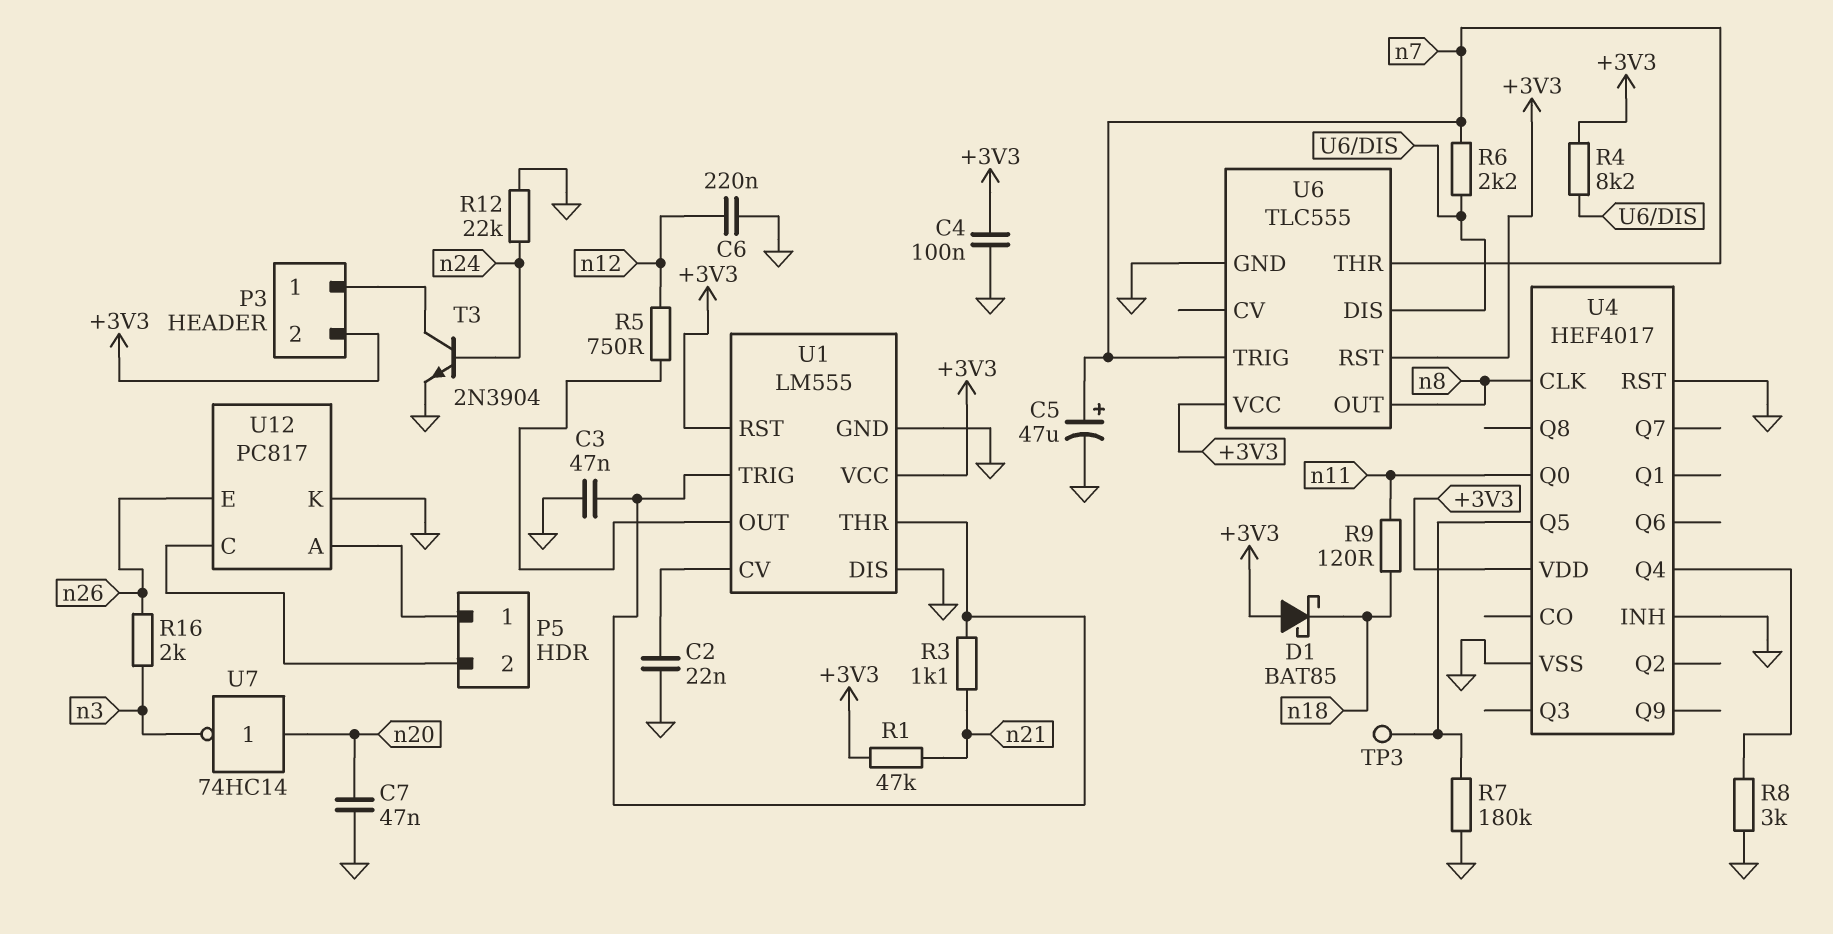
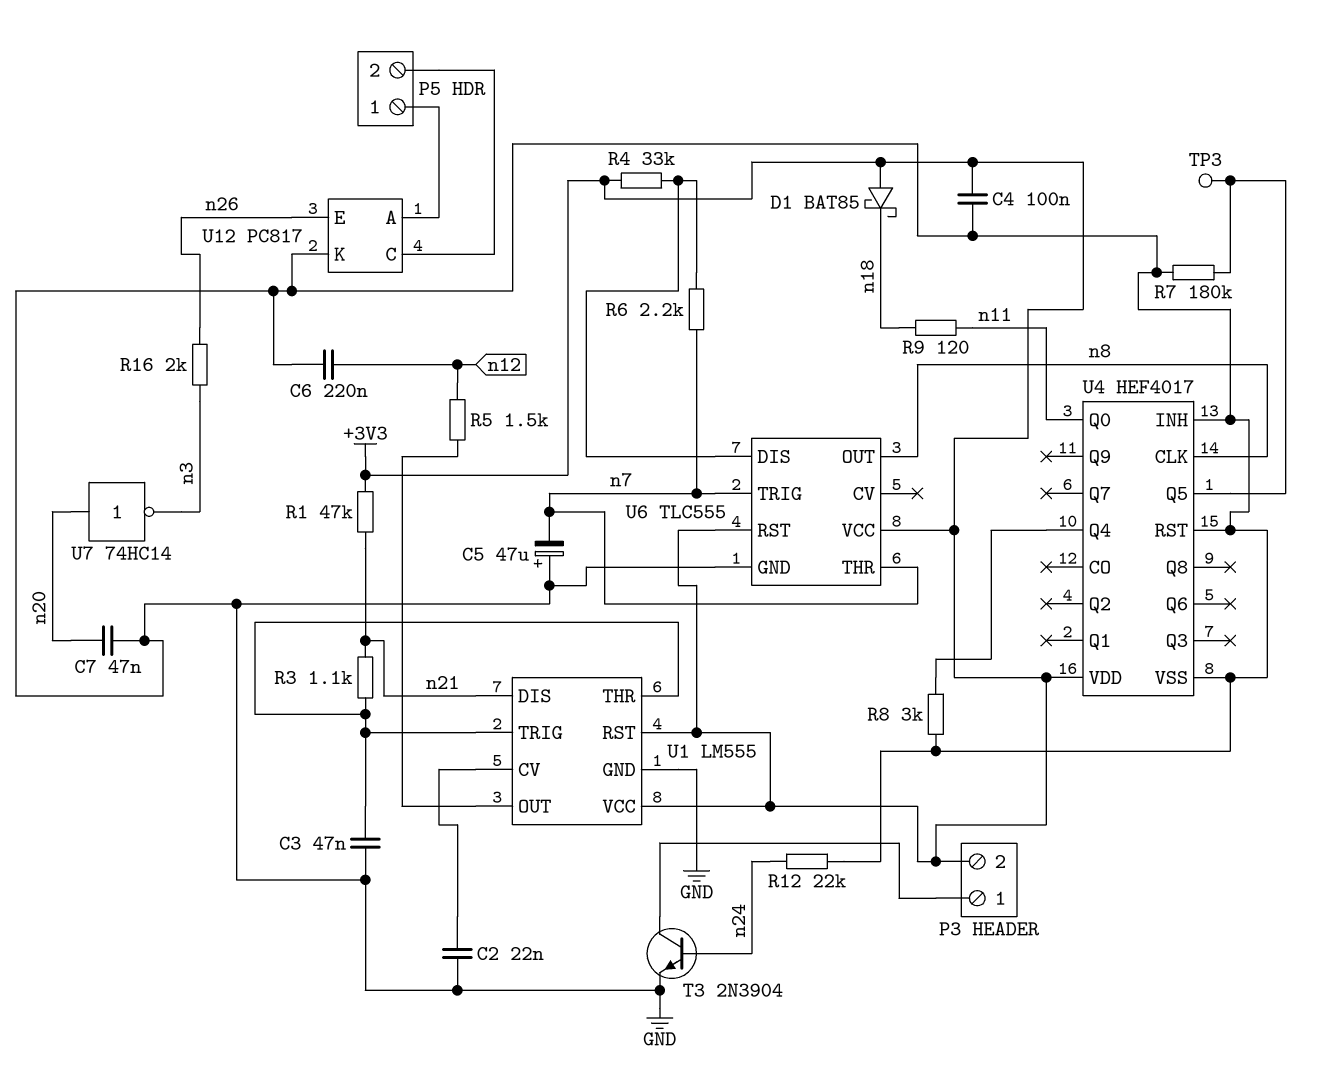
C5: 47uF (plus n7, minus GND) -> 47uF (plus GND, minus n7)
R4: 8.2k (+3V3, U6/DIS) -> 33k (+3V3, U6/DIS)
R5: 750 (U1/OUT, n12) -> 1.5k (U1/OUT, n12)
U1 pin DIS: GND -> n21

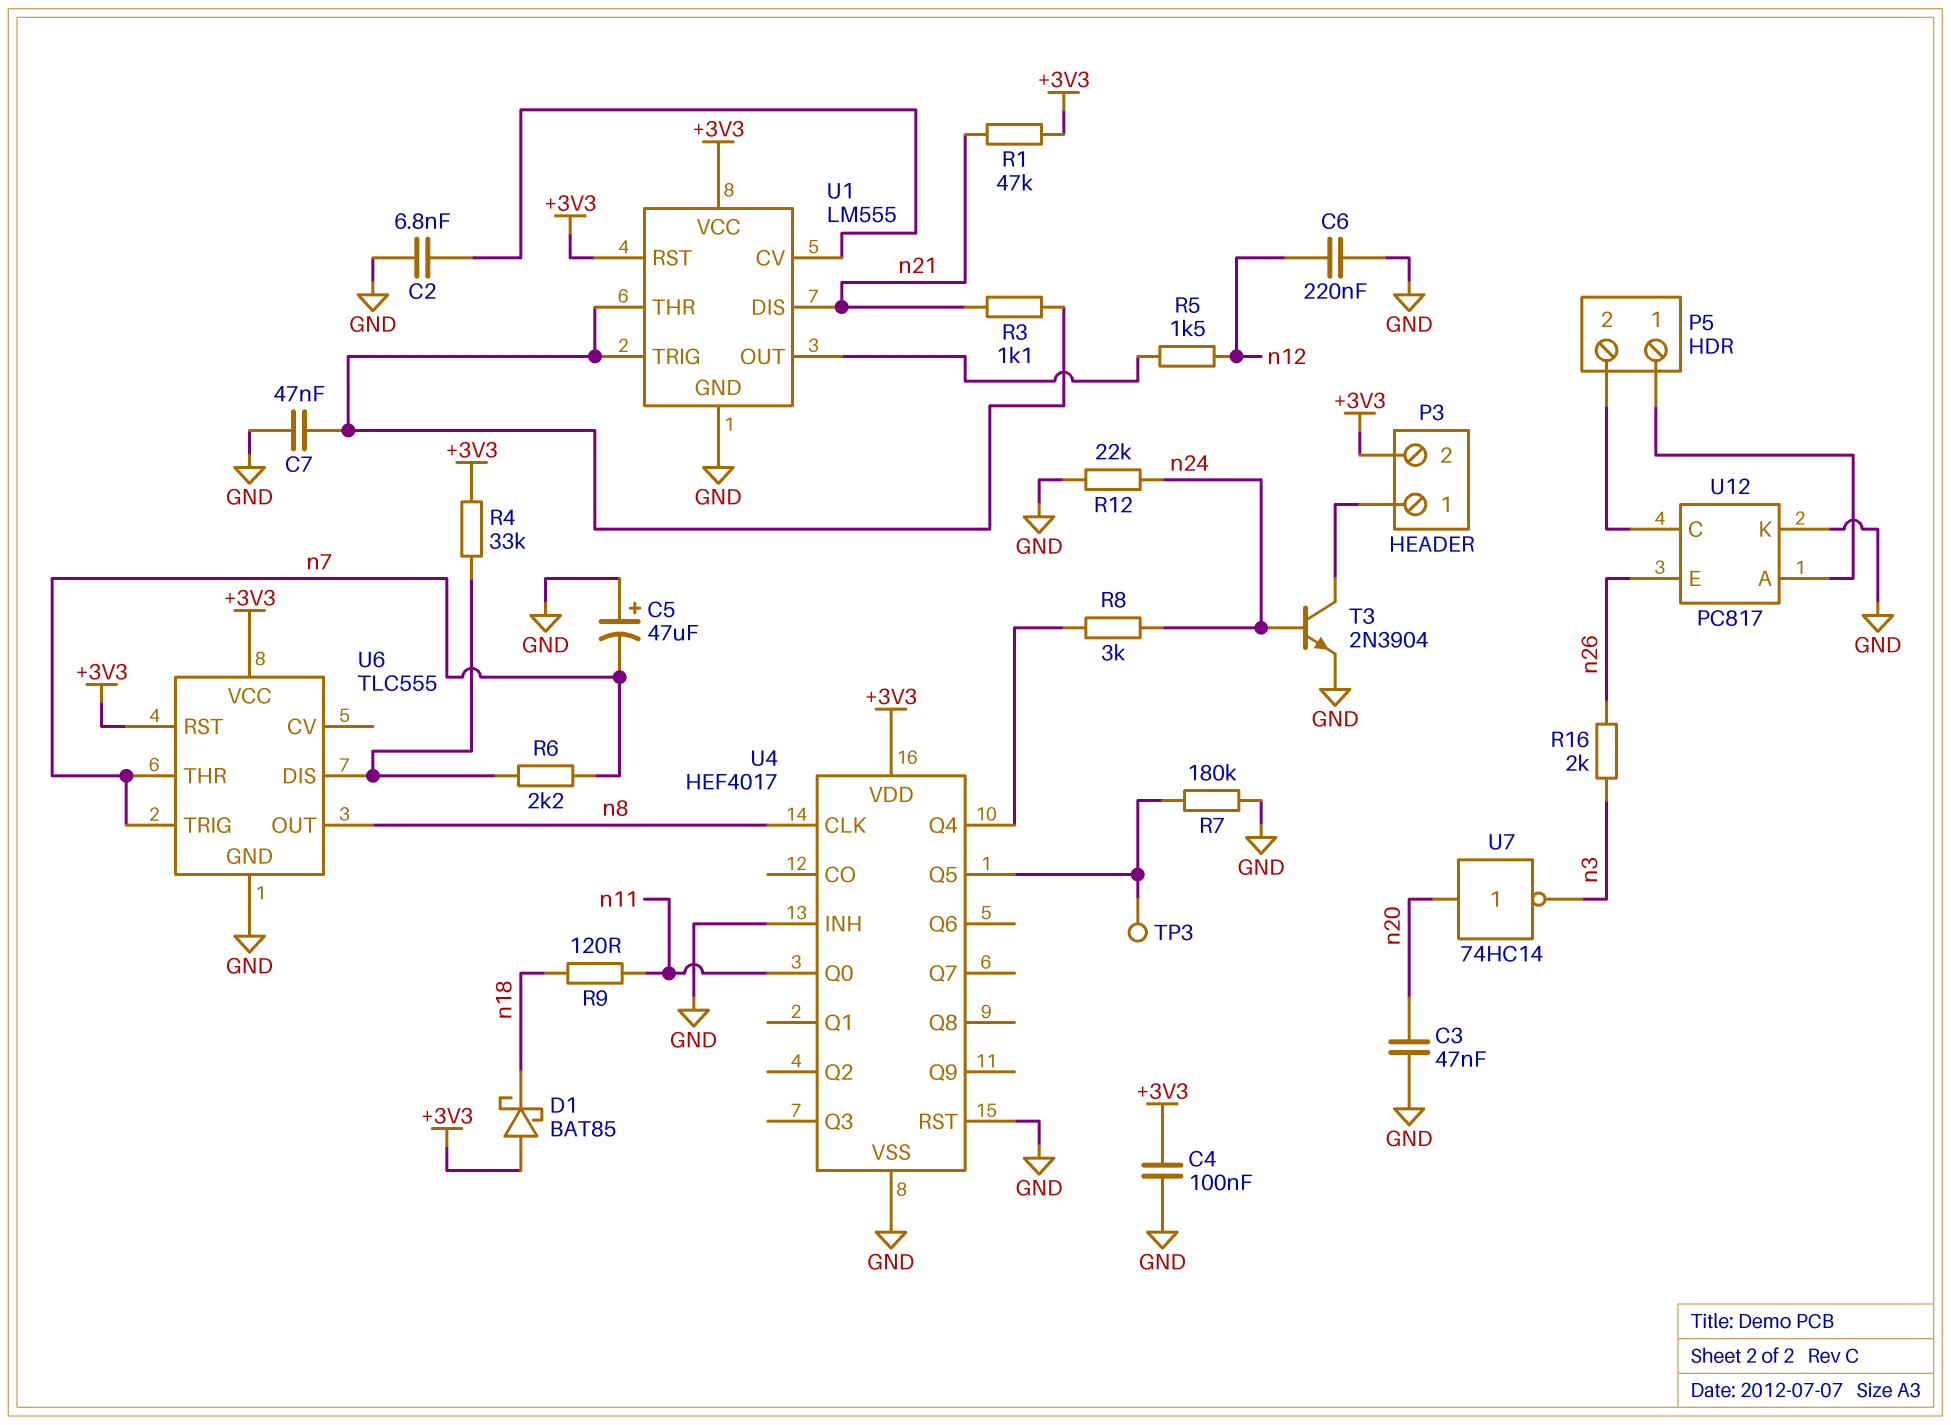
C2: 22nF (GND, U1/CV) -> 6.8nF (GND, U1/CV)
C3: 47nF (GND, U1/THR) -> 47nF (GND, n20)
C7: 47nF (GND, n20) -> 47nF (GND, U1/THR)
R8: 3k (GND, U4/Q4) -> 3k (U4/Q4, n24)

